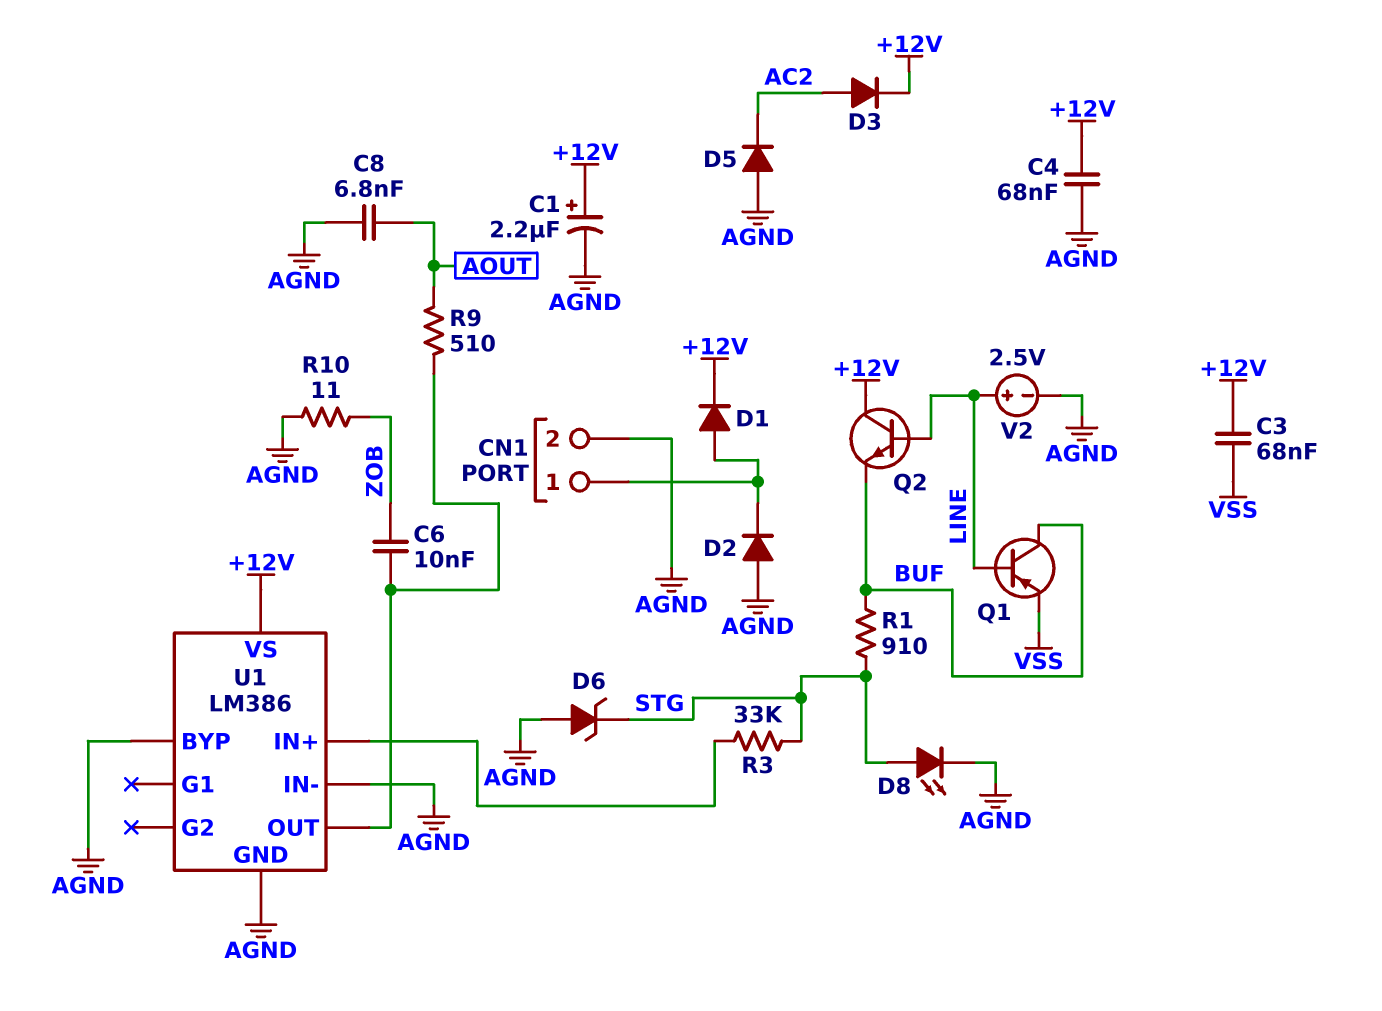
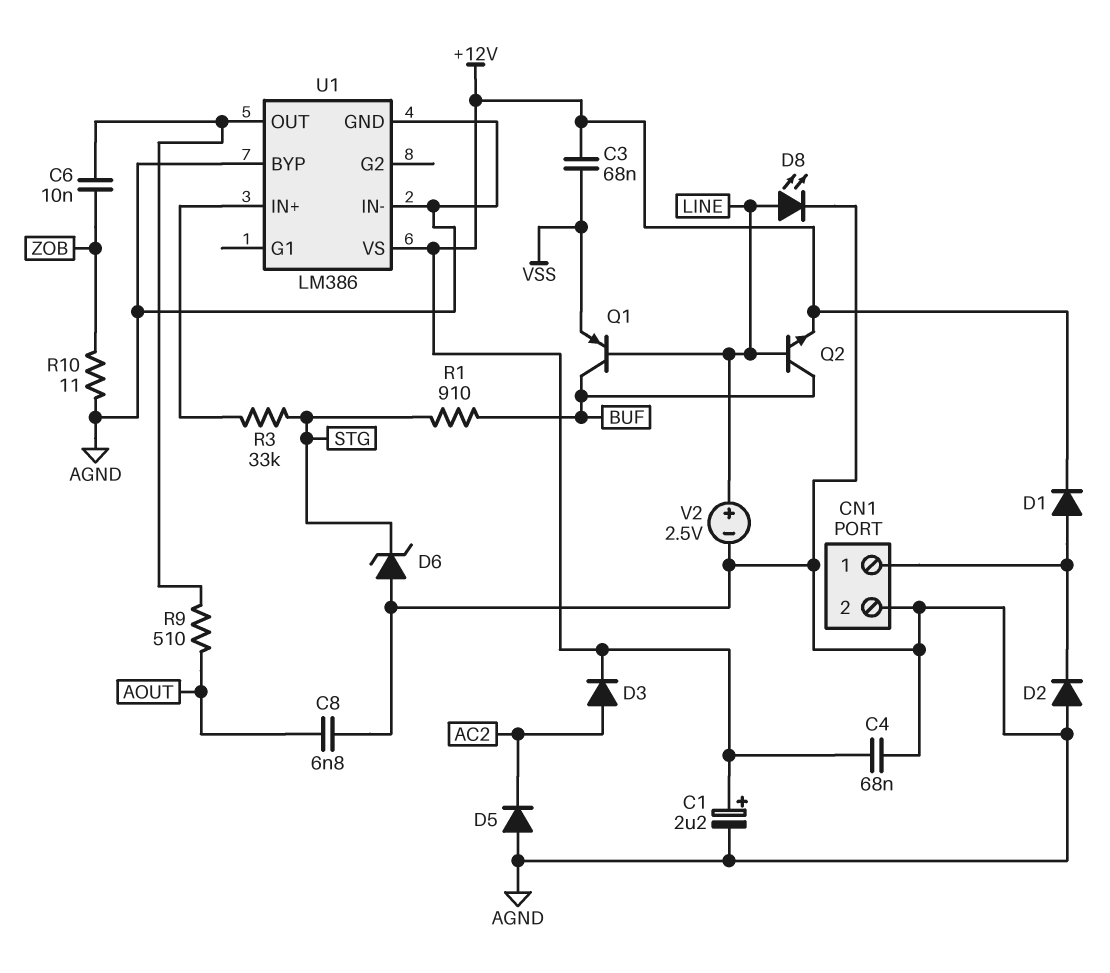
D8: LED (A STG, K AGND) -> LED (A LINE, K AGND)
Q2: NPN (B LINE, C +12V, E BUF) -> NPN (B LINE, C BUF, E +12V)

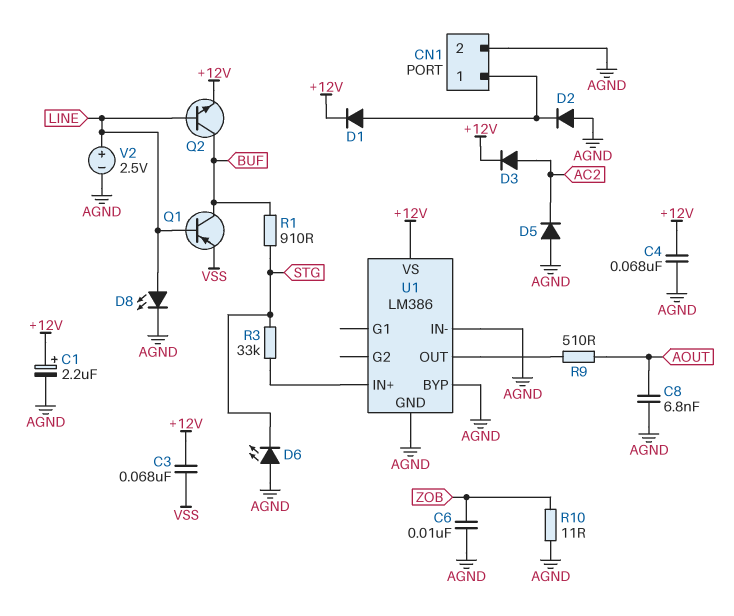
C6: 10nF (U1/OUT, ZOB) -> 10nF (AGND, ZOB)
D6: zener (A AGND, K STG) -> LED (A AGND, K STG)

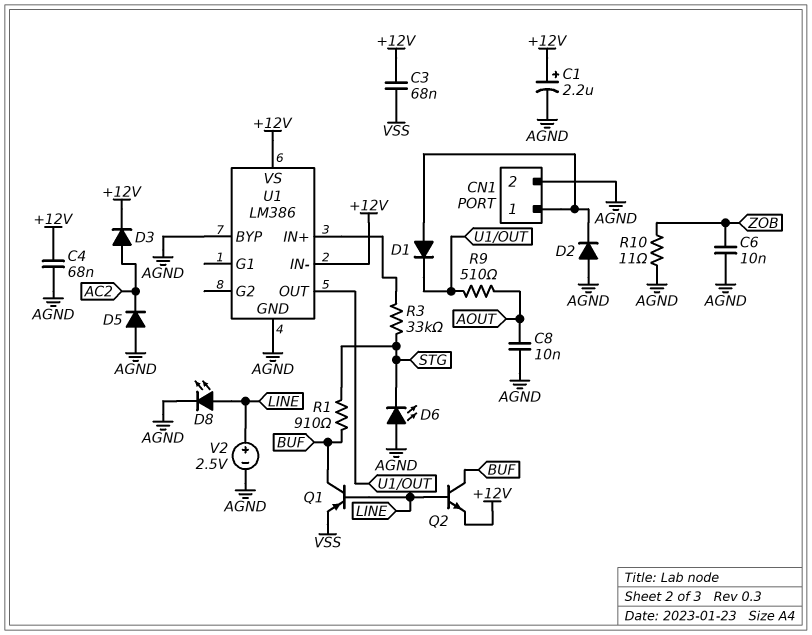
C8: 6.8nF (AGND, AOUT) -> 10nF (AGND, AOUT)
D1: diode (A CN1/1, K +12V) -> diode (A CN1/1, K U1/OUT)
U1 pin IN-: AGND -> +12V

